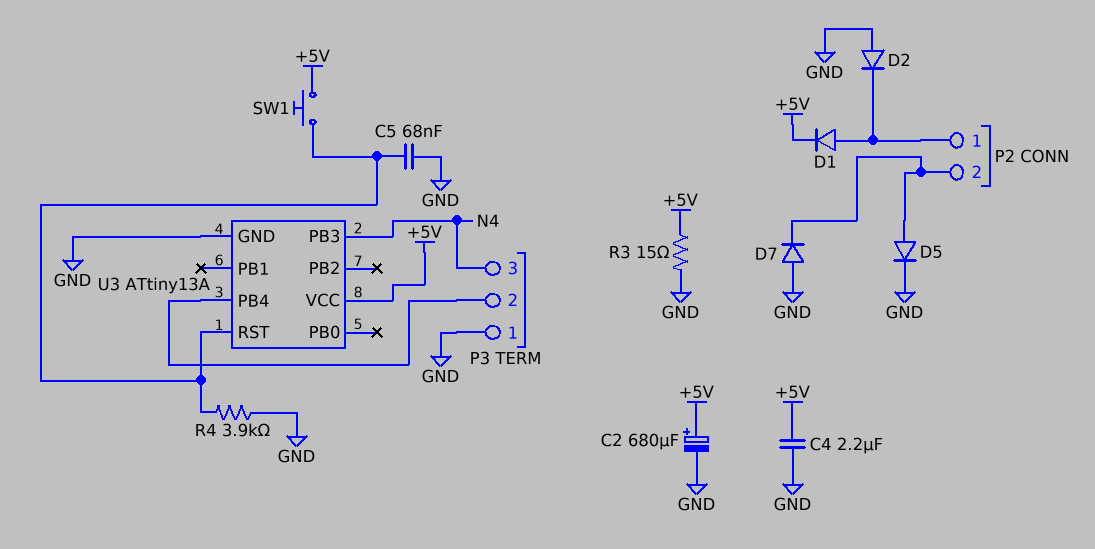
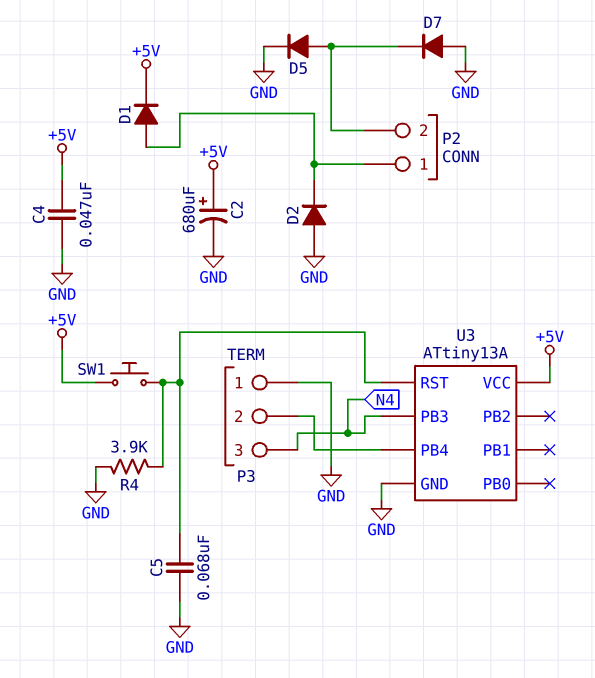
C4: 2.2uF (+5V, GND) -> 47nF (+5V, GND)
R3: 15 (+5V, GND) -> none

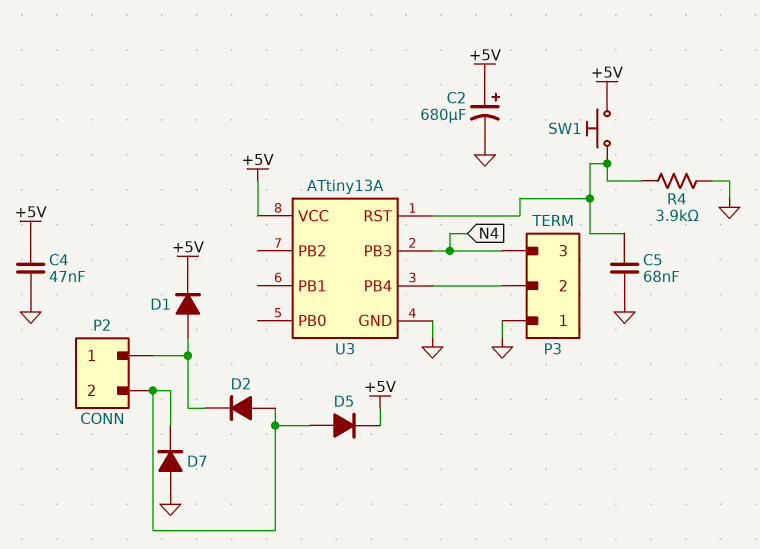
D2: diode (A GND, K P2/1) -> diode (A P2/2, K P2/1)
D5: diode (A P2/2, K GND) -> diode (A P2/2, K +5V)

